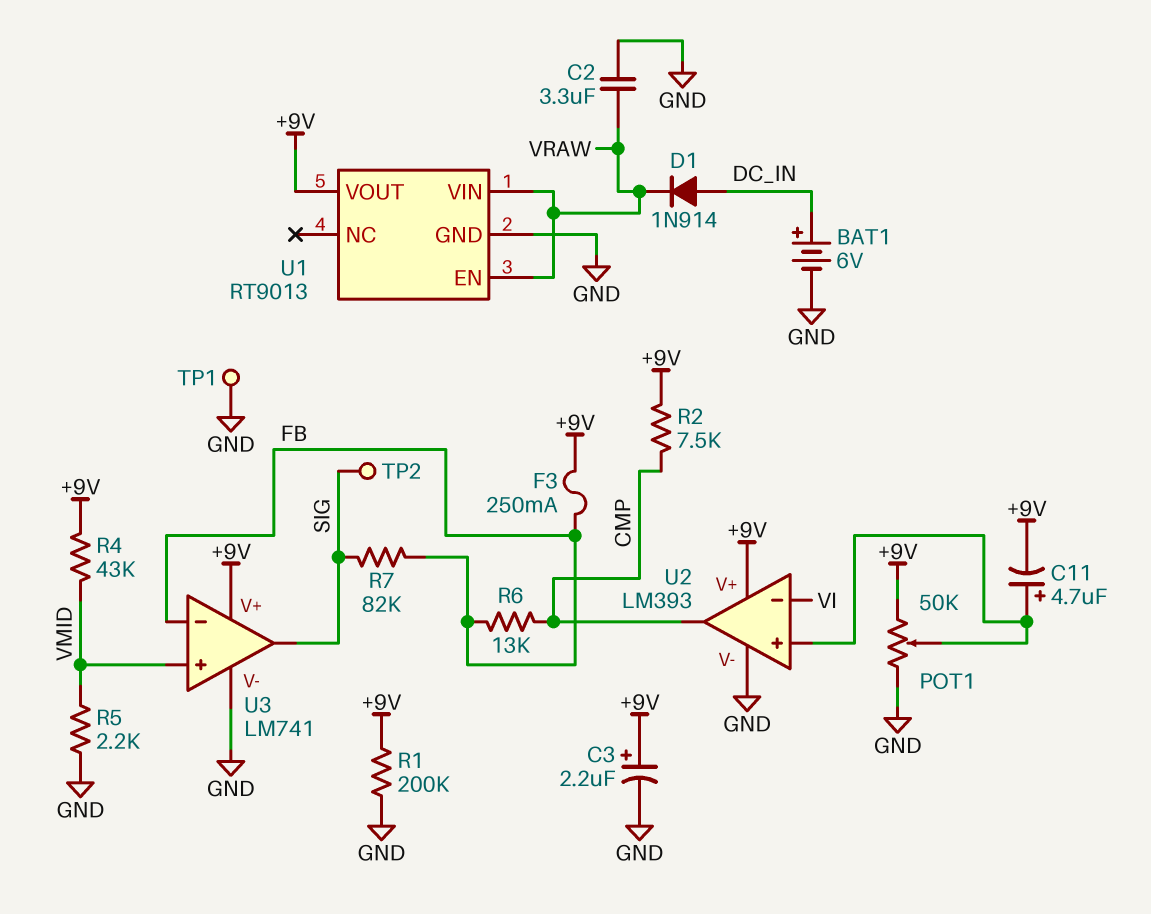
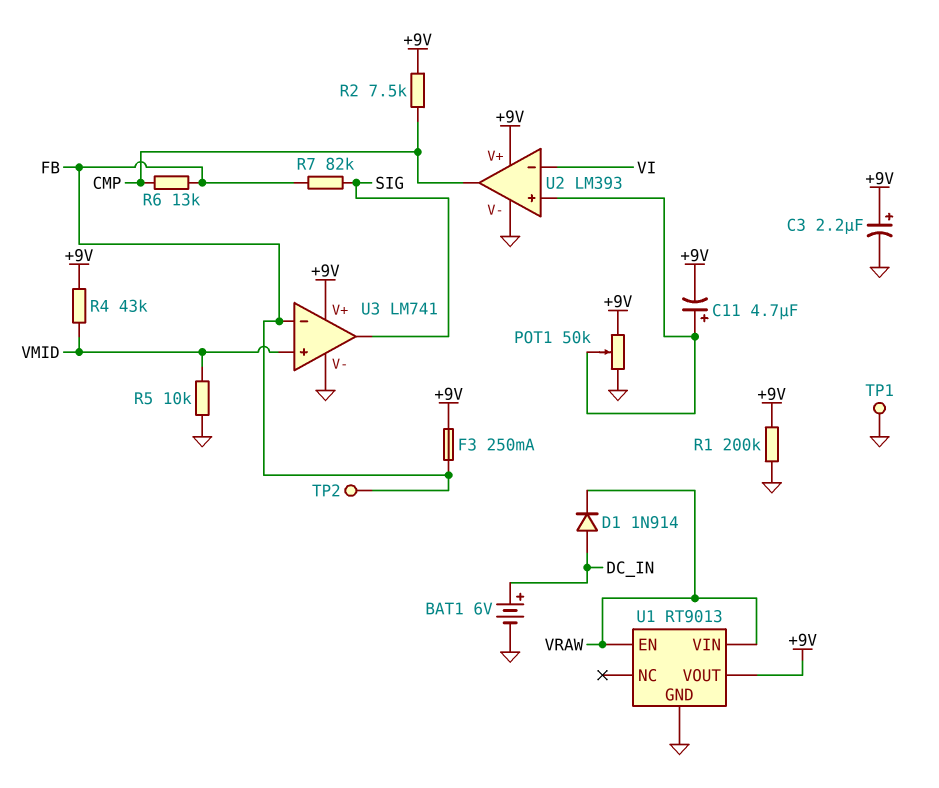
C2: 3.3uF (GND, VRAW) -> none
R5: 2.2k (GND, VMID) -> 10k (GND, VMID)
TP2: test point (SIG) -> test point (FB)

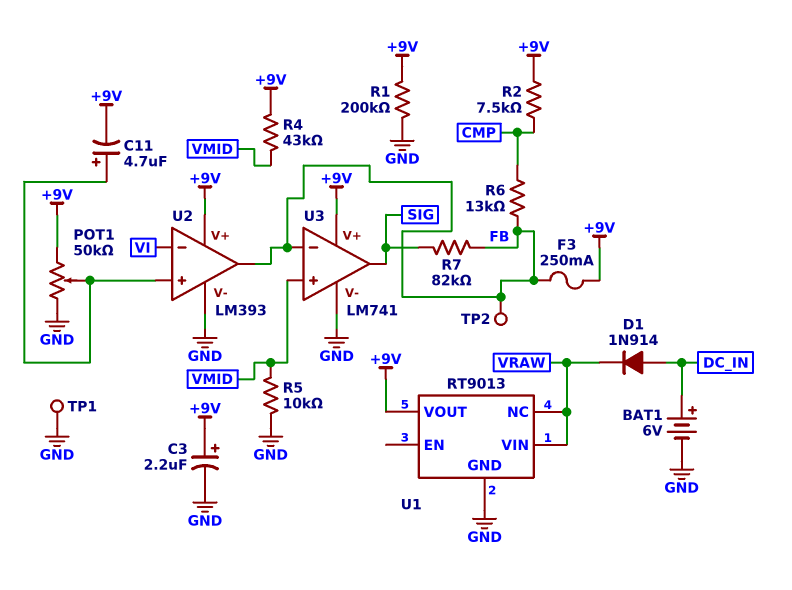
U1 pin EN: VRAW -> none
U1 pin NC: none -> VRAW
U2 pin out: CMP -> FB

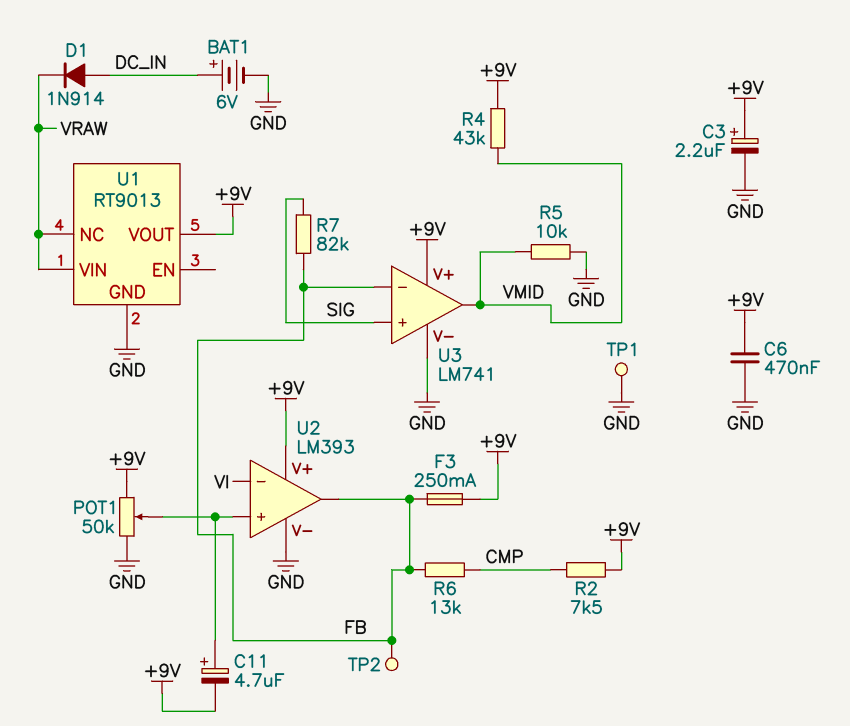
C6: none -> 470nF (+9V, GND)
R1: 200k (+9V, GND) -> none
U3 pin in+: VMID -> SIG
U3 pin out: SIG -> VMID

